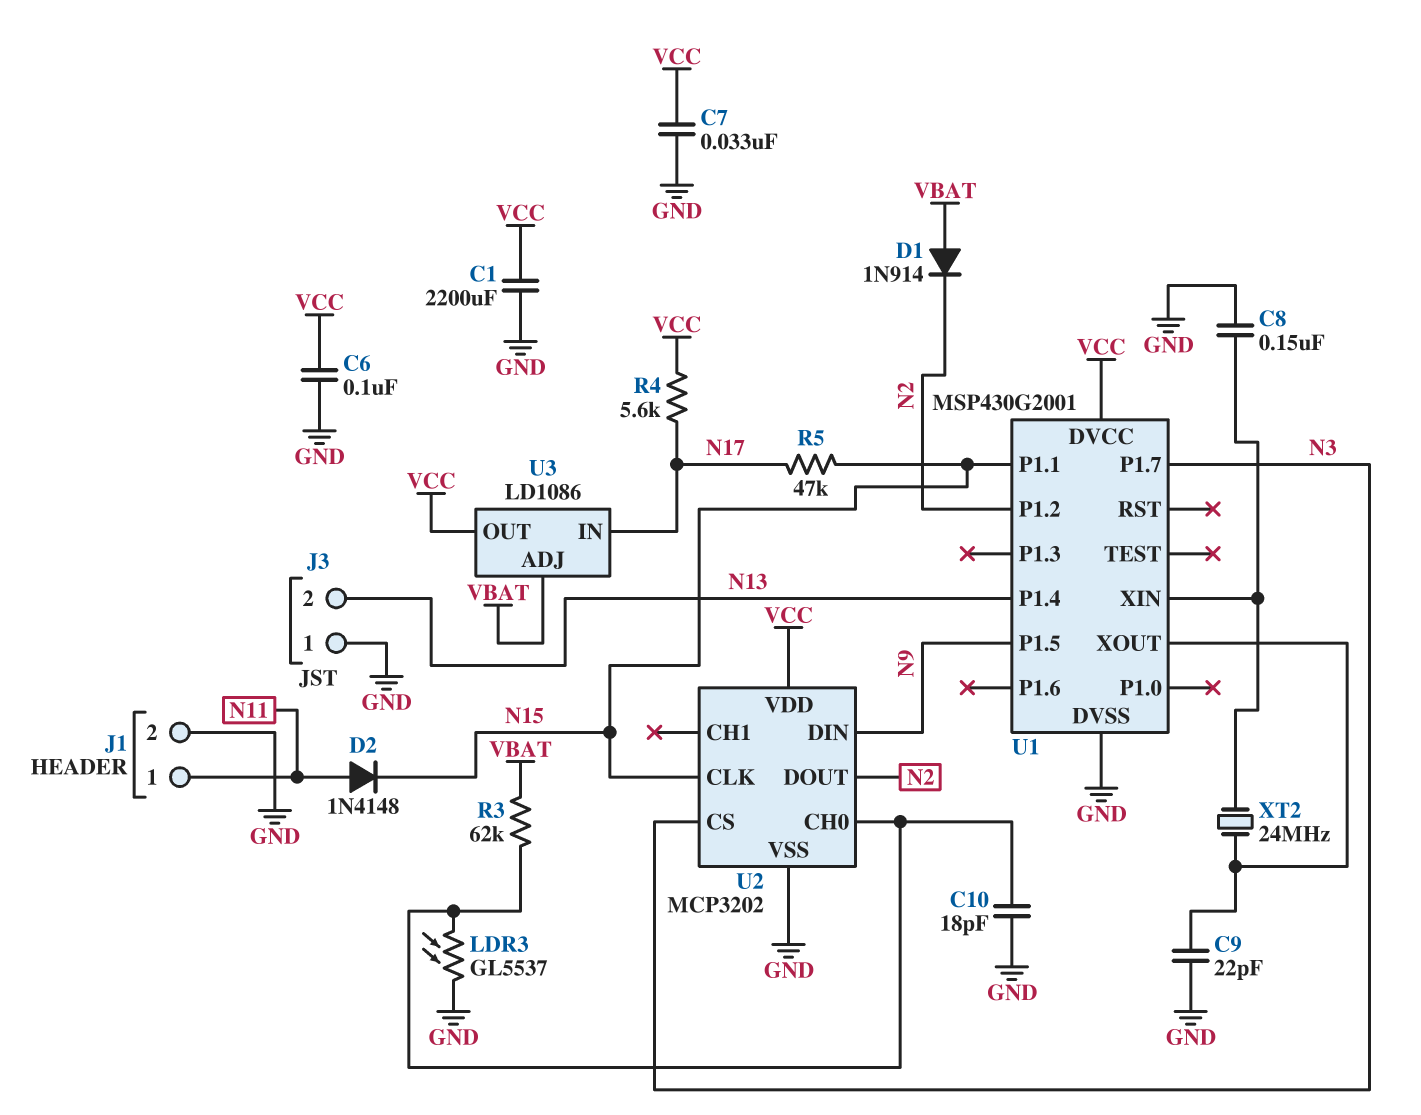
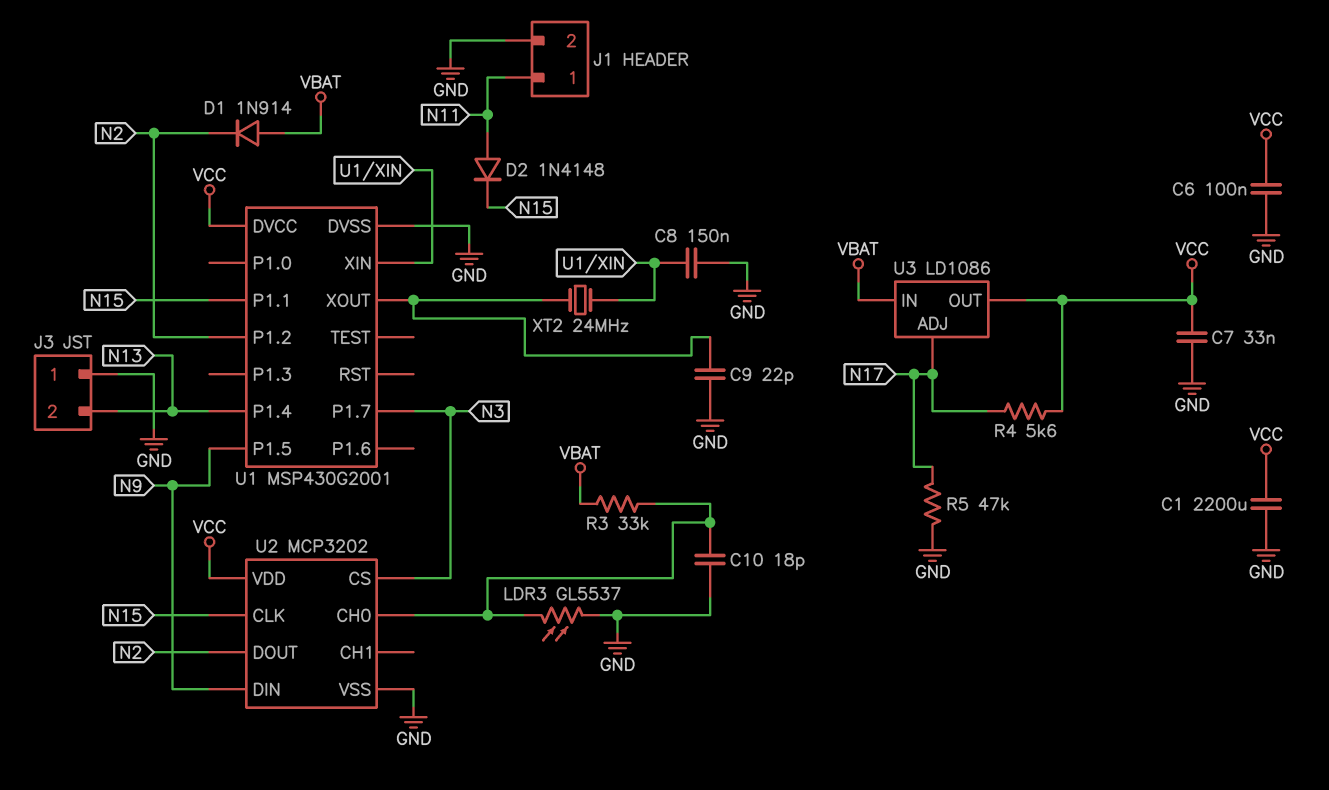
R3: 62k (U2/CH0, VBAT) -> 33k (U2/CH0, VBAT)
R5: 47k (N15, N17) -> 47k (GND, N17)
U3 pin ADJ: VBAT -> N17
U3 pin IN: N17 -> VBAT

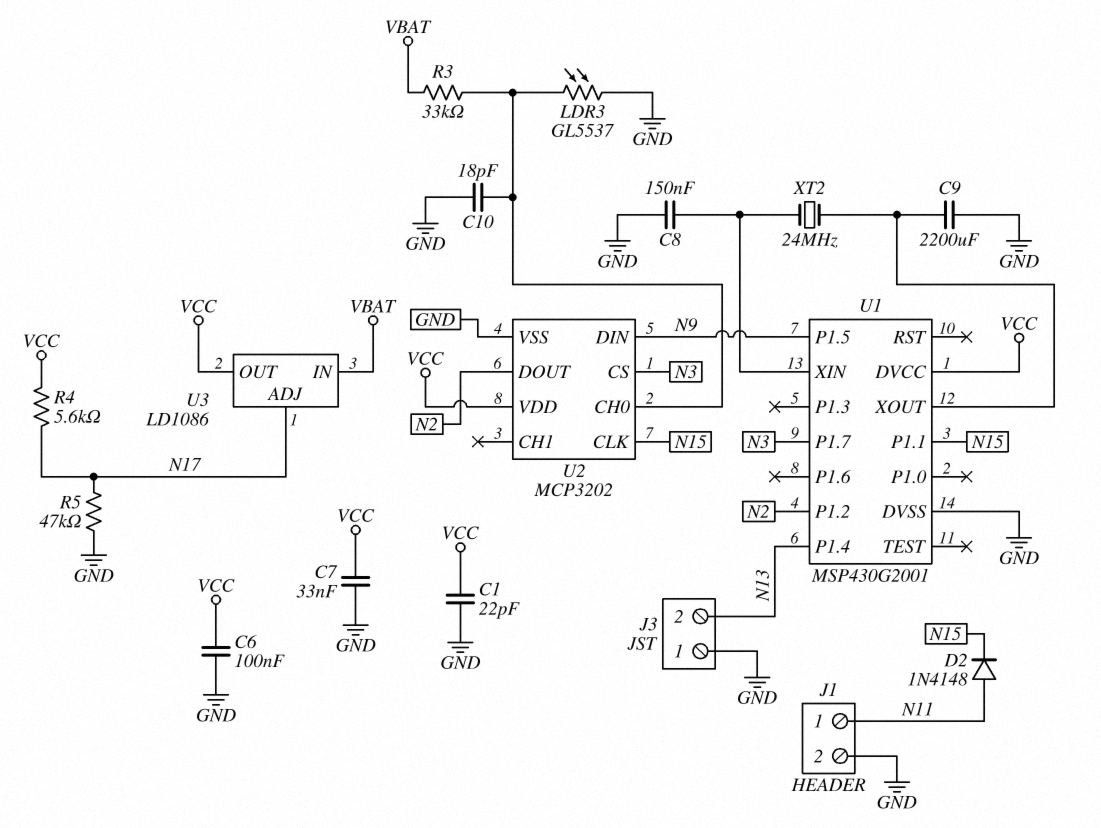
C1: 2200uF (GND, VCC) -> 22pF (GND, VCC)
C9: 22pF (GND, U1/XOUT) -> 2200uF (GND, U1/XOUT)
D1: diode 1N914 (A VBAT, K N2) -> none

